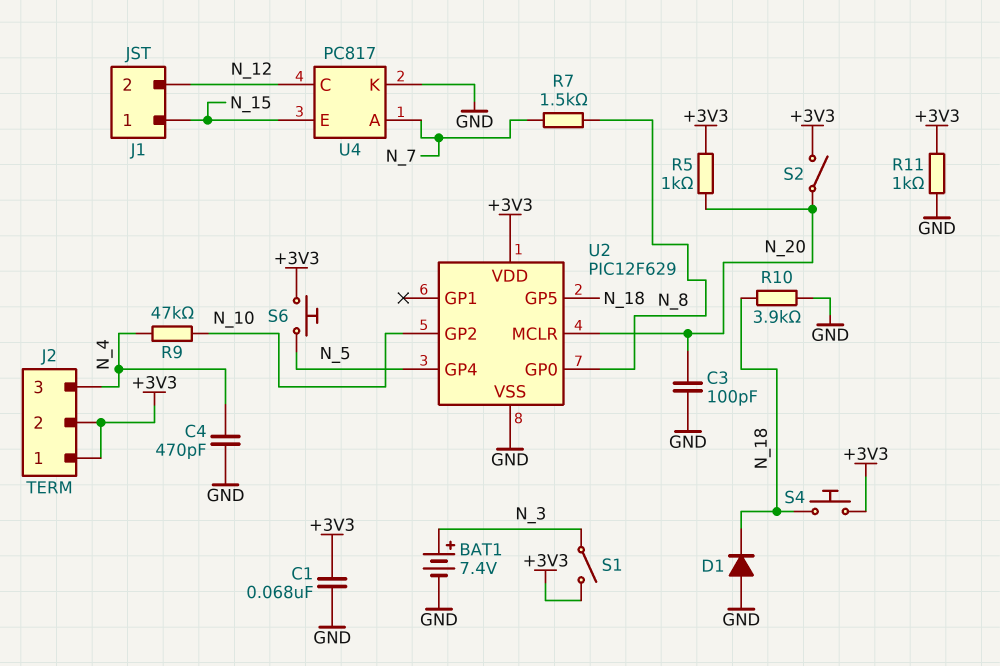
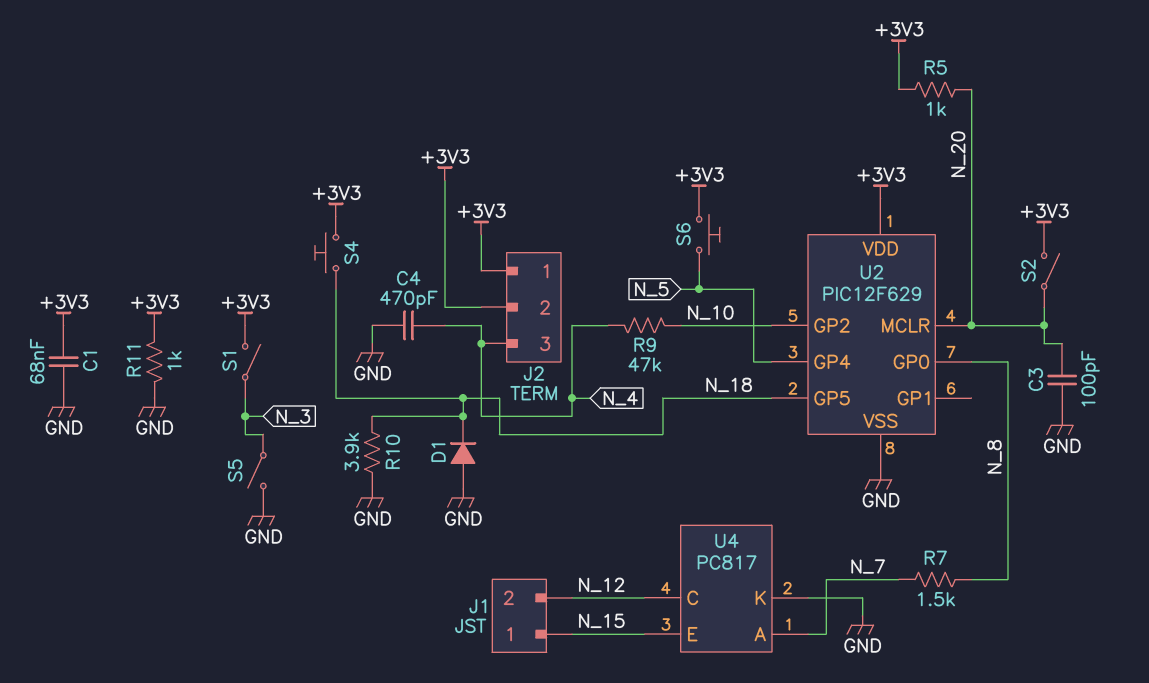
BAT1: 7.4V (plus N_3, minus GND) -> none
S5: none -> switch (GND, N_3)

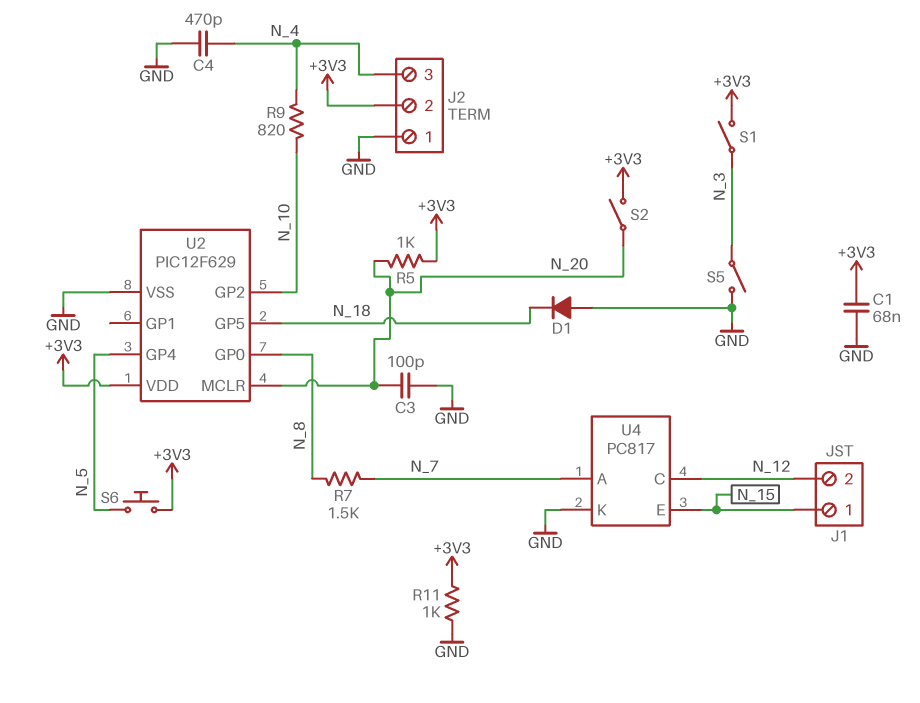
J2 pin 1: +3V3 -> GND
R9: 47k (N_4, N_10) -> 820 (N_4, N_10)
R10: 3.9k (GND, N_18) -> none
S4: button (+3V3, N_18) -> none

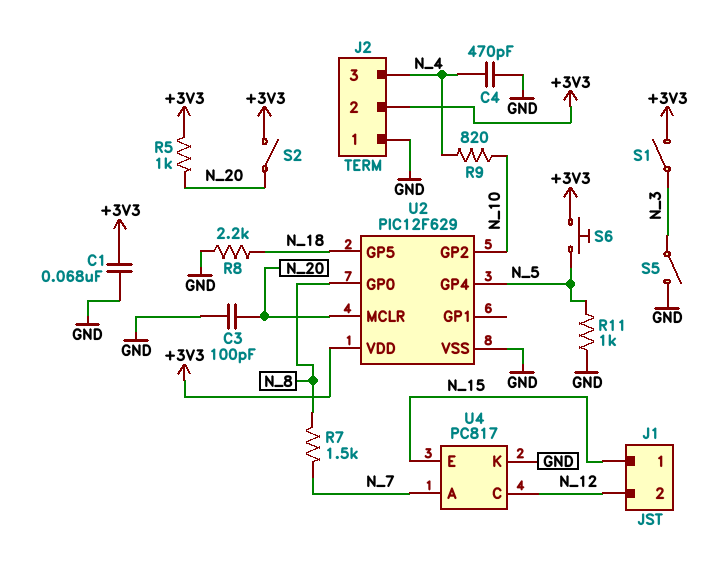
D1: diode (A GND, K N_18) -> none
R8: none -> 2.2k (GND, N_18)
R11: 1k (+3V3, GND) -> 1k (GND, N_5)

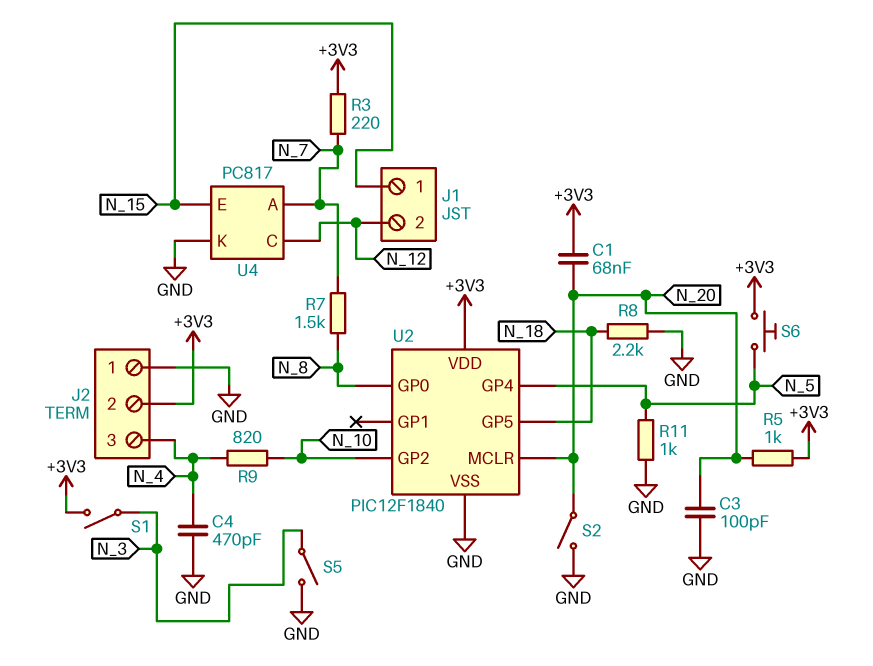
C1: 68nF (+3V3, GND) -> 68nF (+3V3, N_20)
R3: none -> 220 (+3V3, N_7)
S2: switch (+3V3, N_20) -> switch (GND, N_20)
U2: PIC12F629 -> PIC12F1840

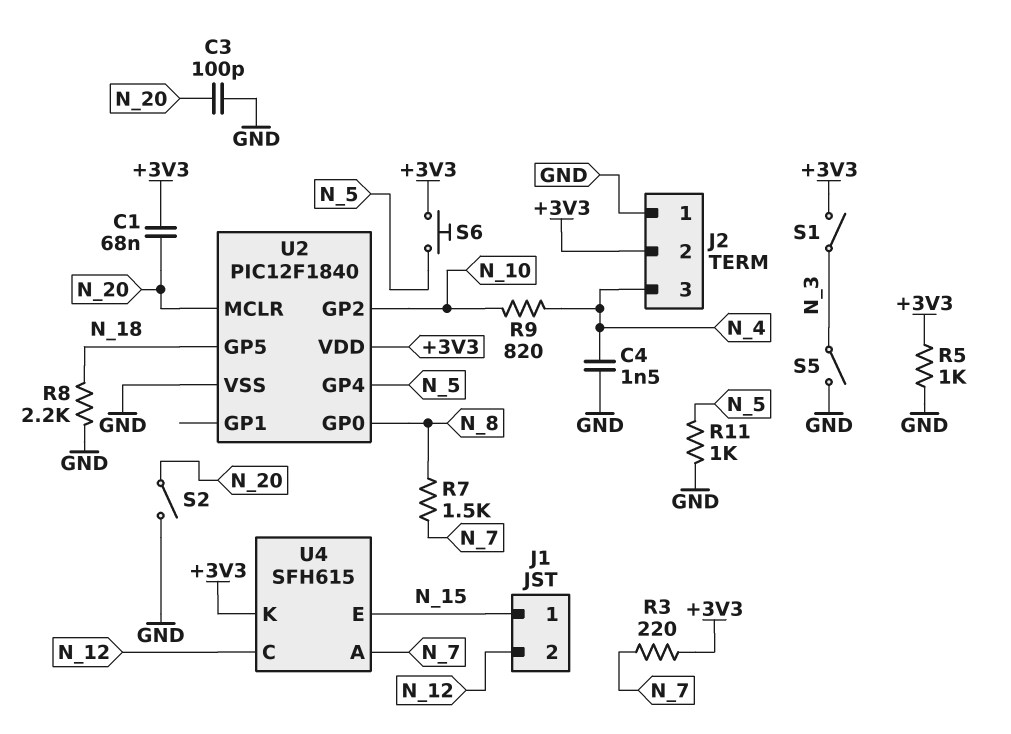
C4: 470pF (GND, N_4) -> 1.5nF (GND, N_4)
R5: 1k (+3V3, N_20) -> 1k (+3V3, GND)
U4: PC817 -> SFH615
U4 pin K: GND -> +3V3

